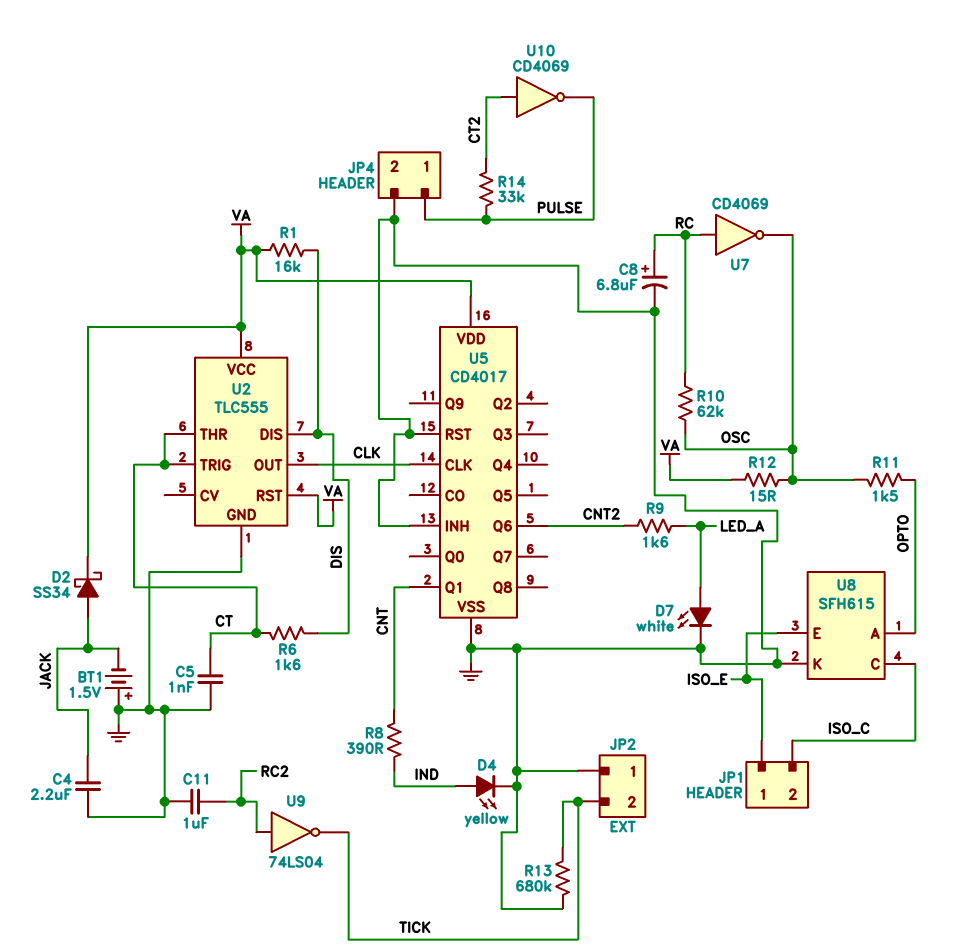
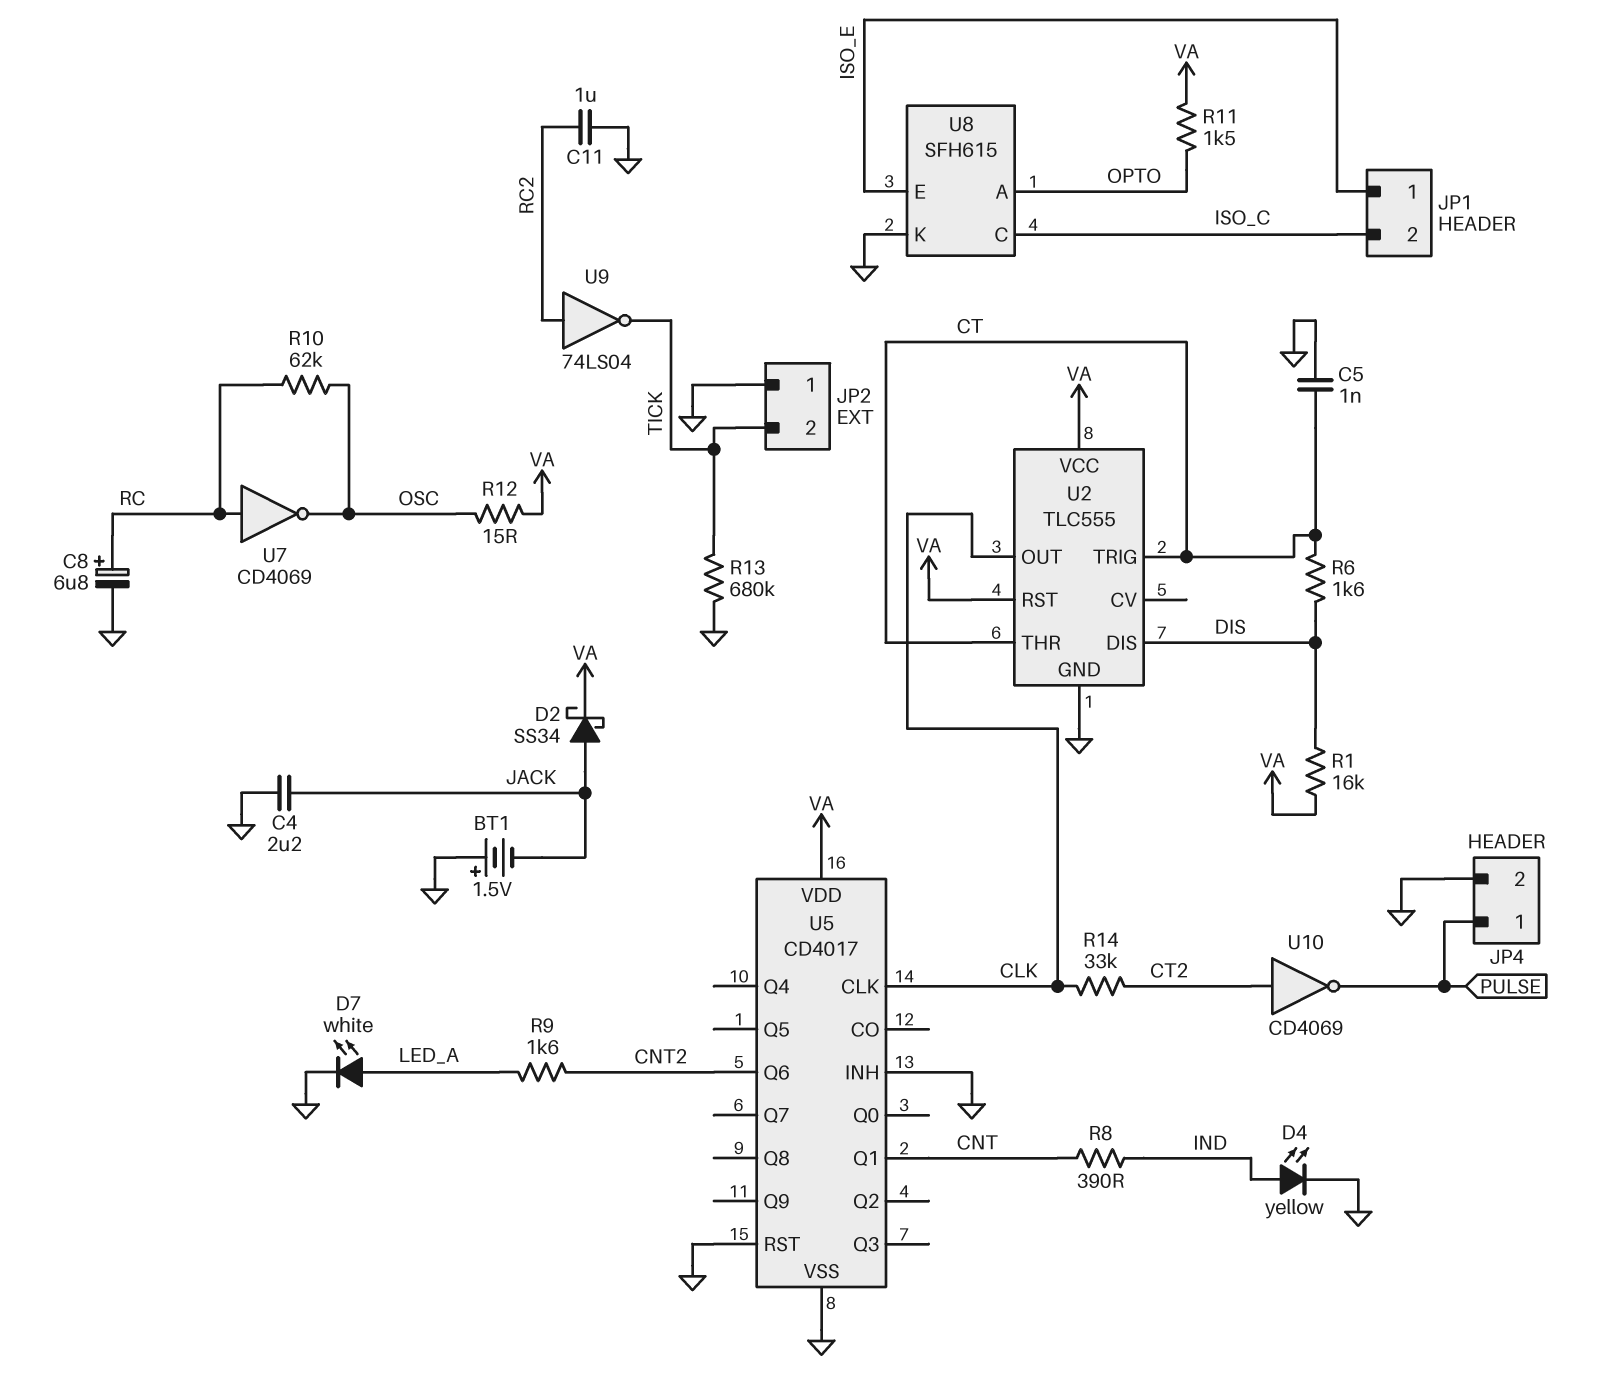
R11: 1.5k (OPTO, OSC) -> 1.5k (OPTO, VA)
R14: 33k (CT2, PULSE) -> 33k (CLK, CT2)

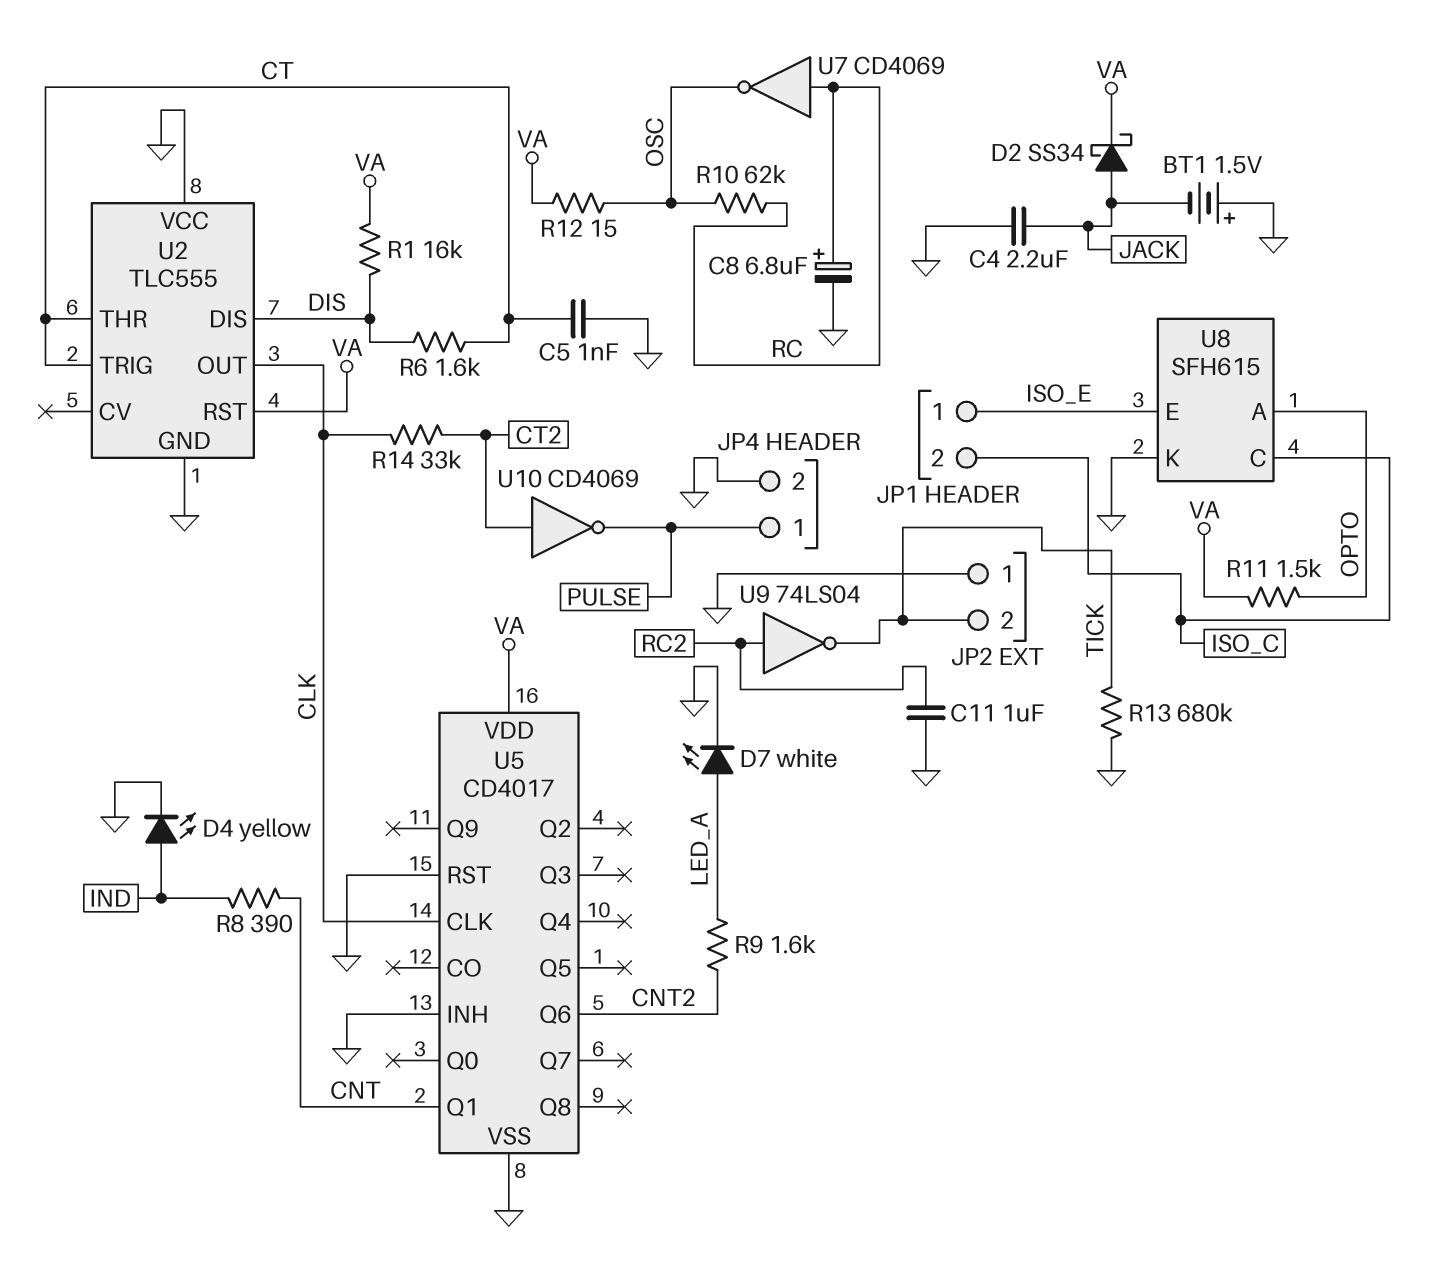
U2 pin VCC: VA -> GND

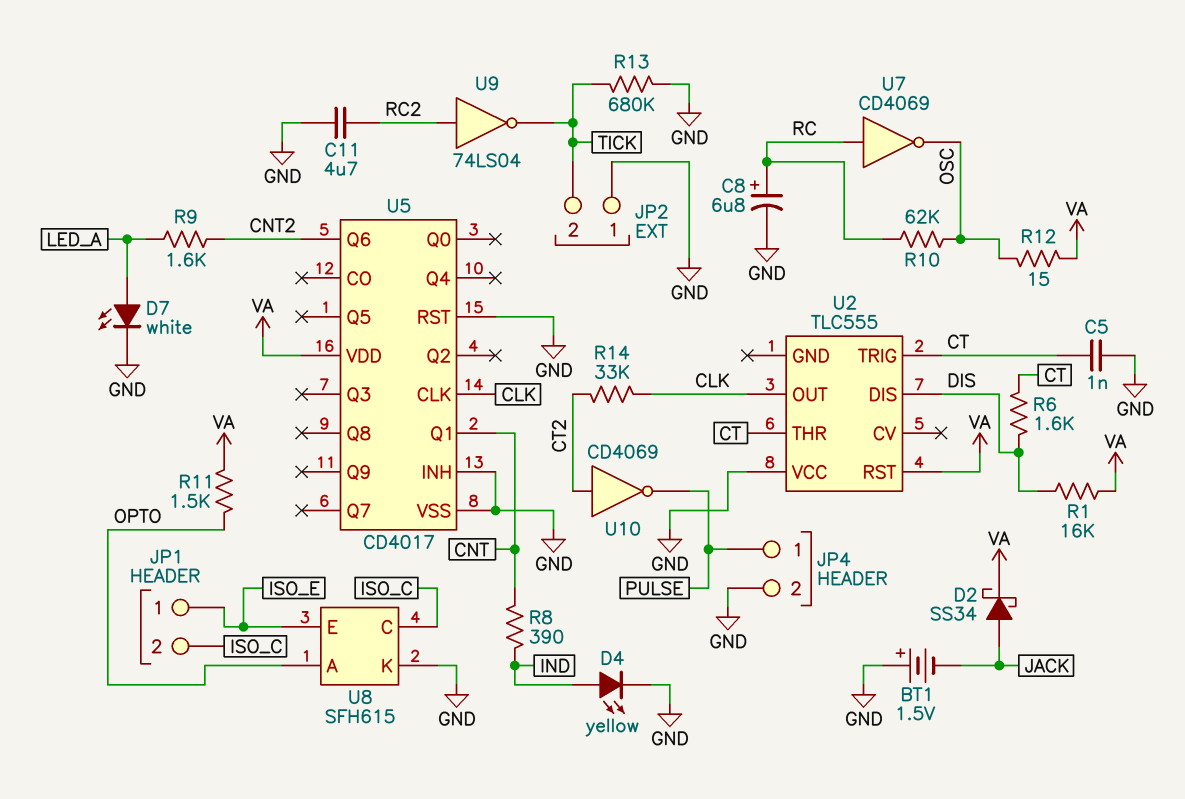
C4: 2.2uF (GND, JACK) -> none
C11: 1uF (GND, RC2) -> 4.7uF (GND, RC2)
U2 pin GND: GND -> none

